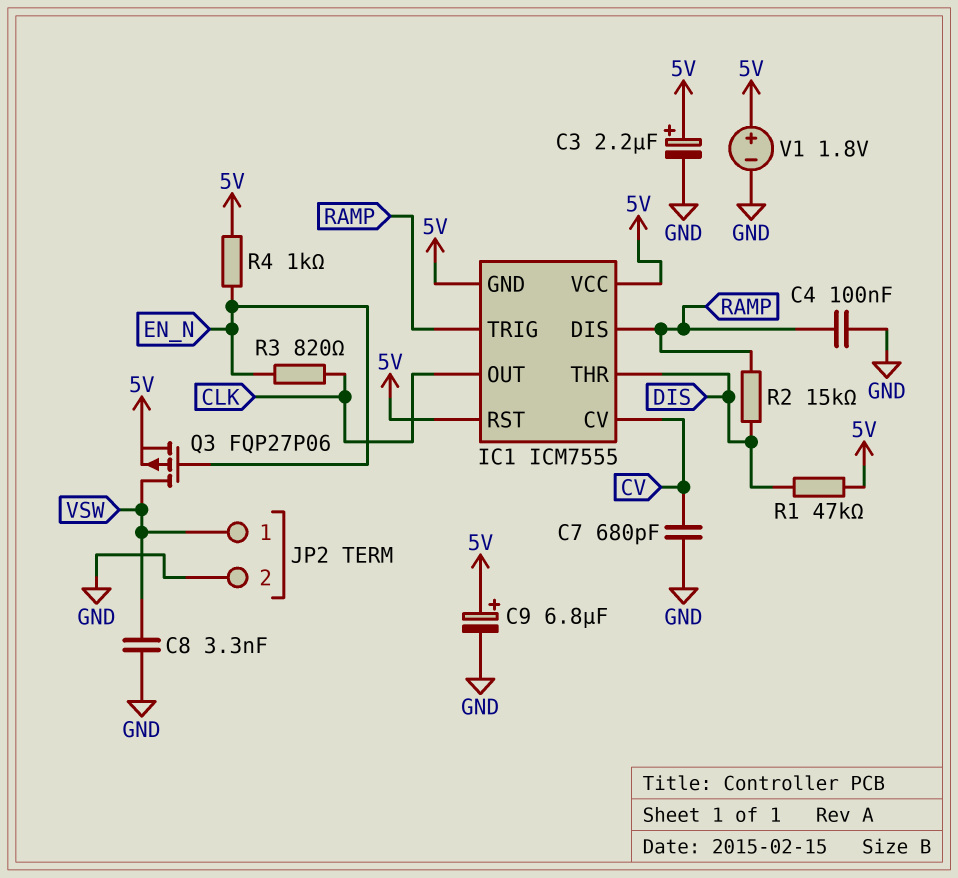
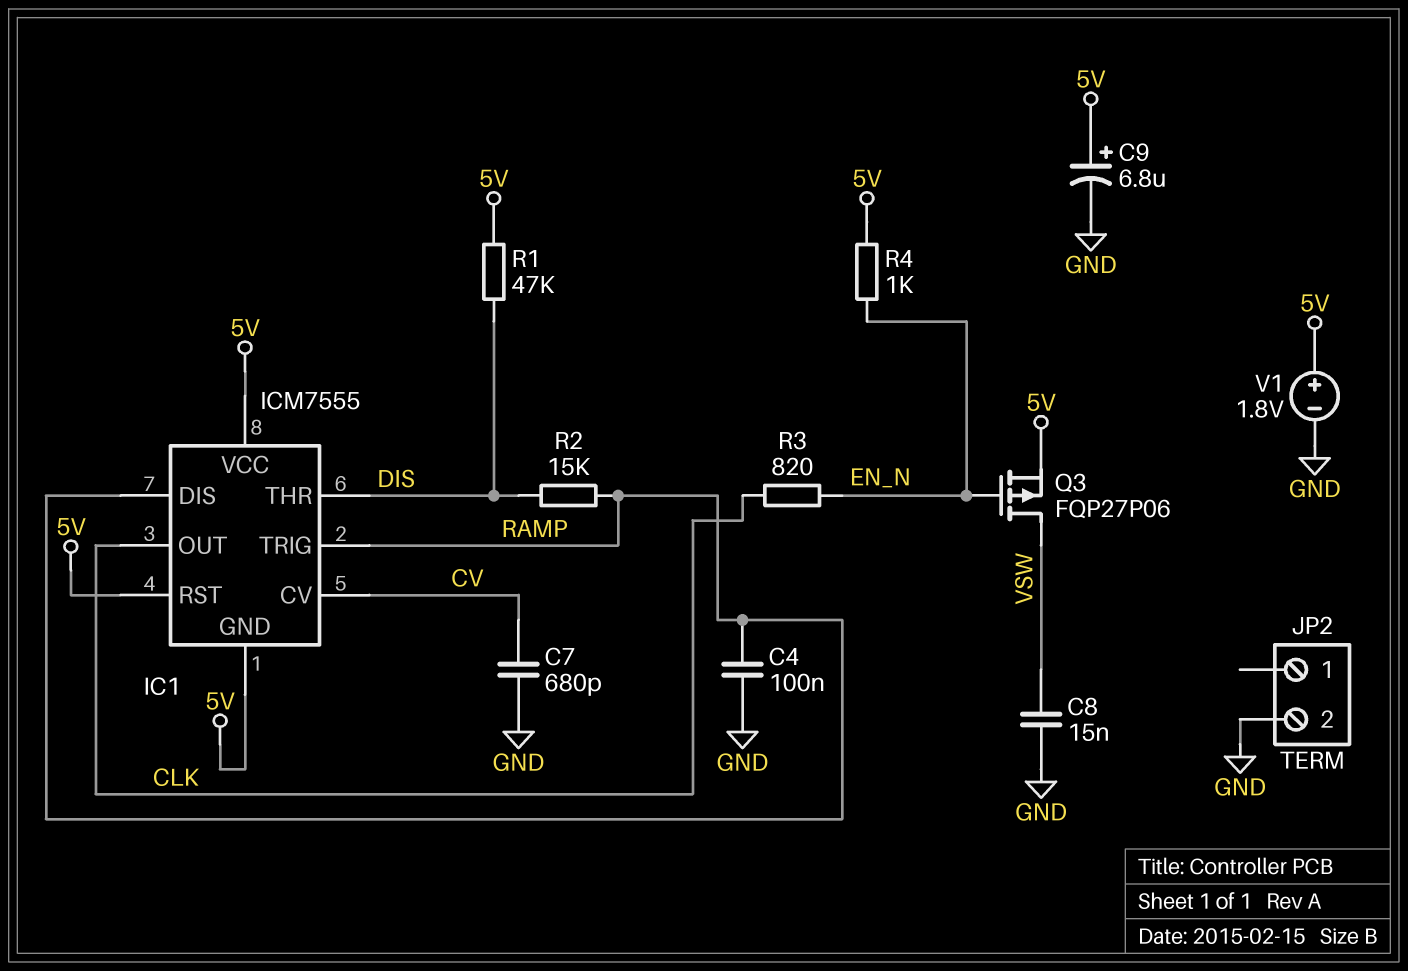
C3: 2.2uF (plus 5V, minus GND) -> none
C8: 3.3nF (GND, VSW) -> 15nF (GND, VSW)
JP2 pin 1: VSW -> none

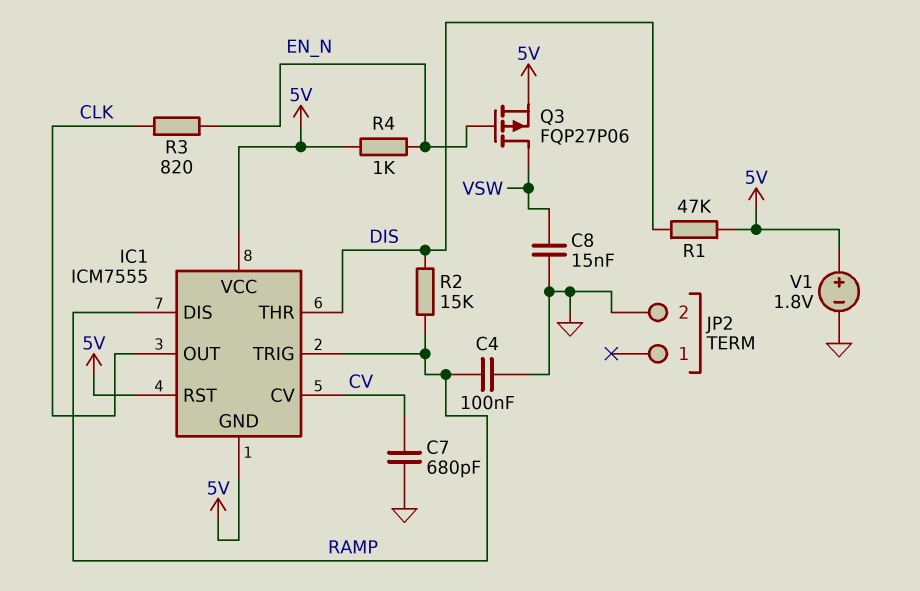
C9: 6.8uF (plus 5V, minus GND) -> none

